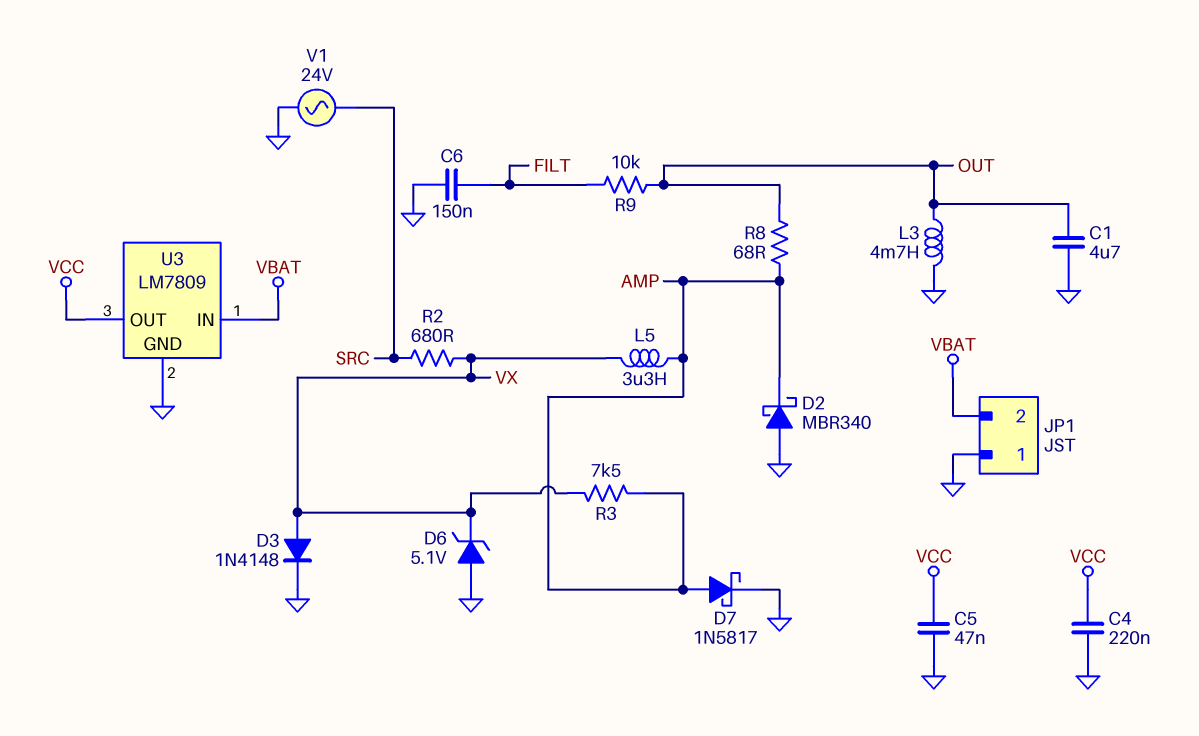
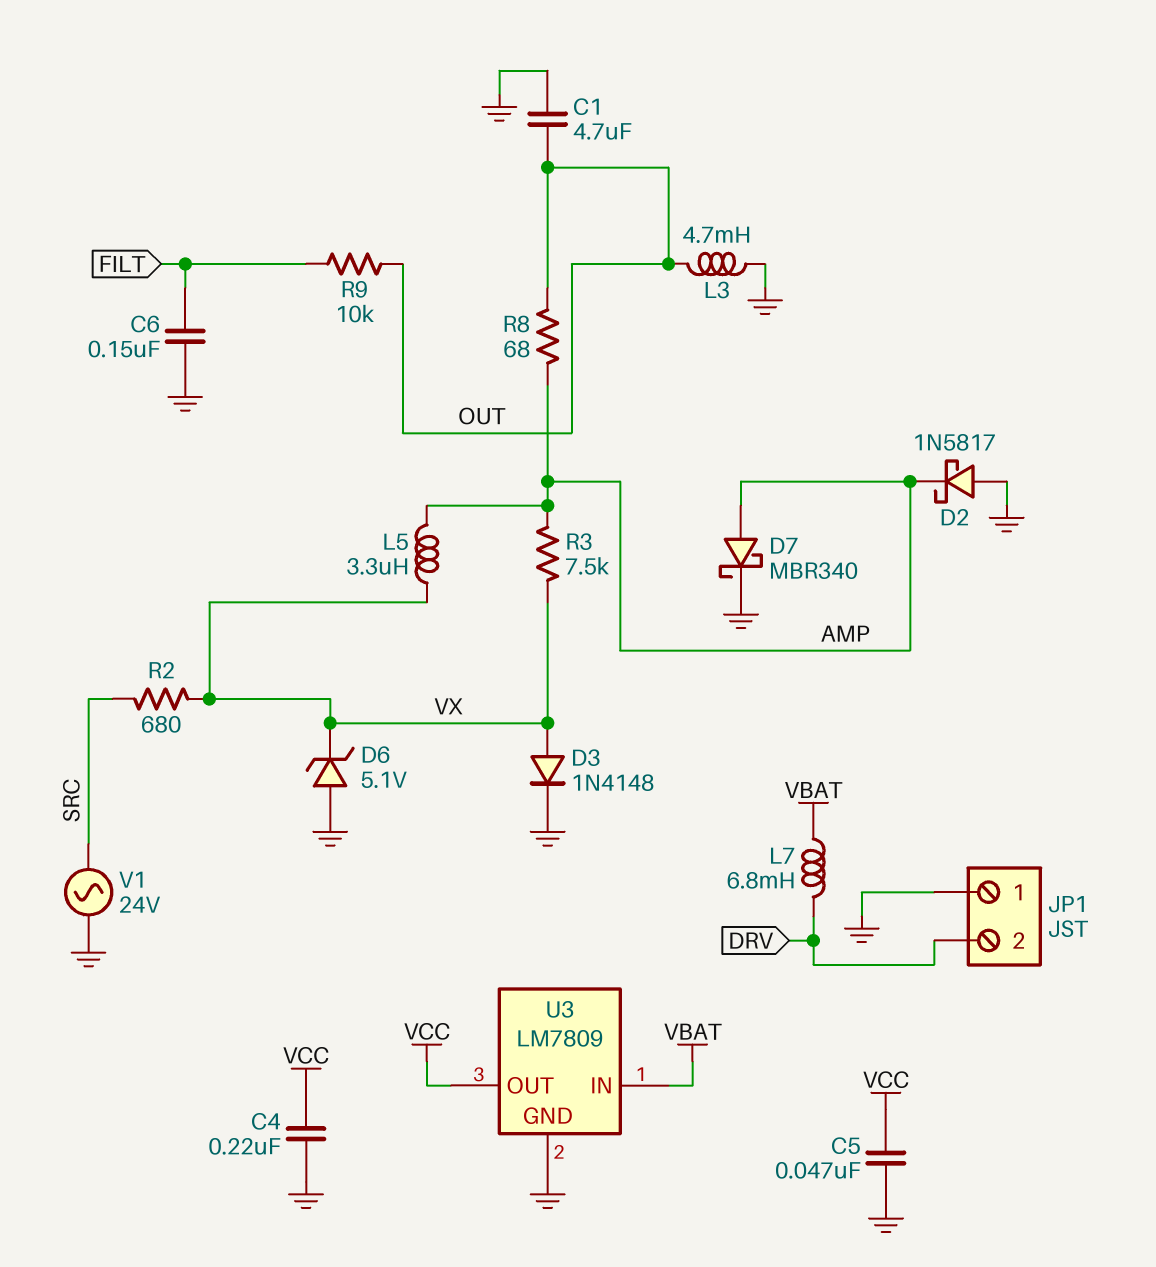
D2: schottky MBR340 (A GND, K AMP) -> schottky 1N5817 (A GND, K AMP)
D7: schottky 1N5817 (A AMP, K GND) -> schottky MBR340 (A AMP, K GND)
JP1 pin 2: VBAT -> DRV
L7: none -> 6.8mH (DRV, VBAT)

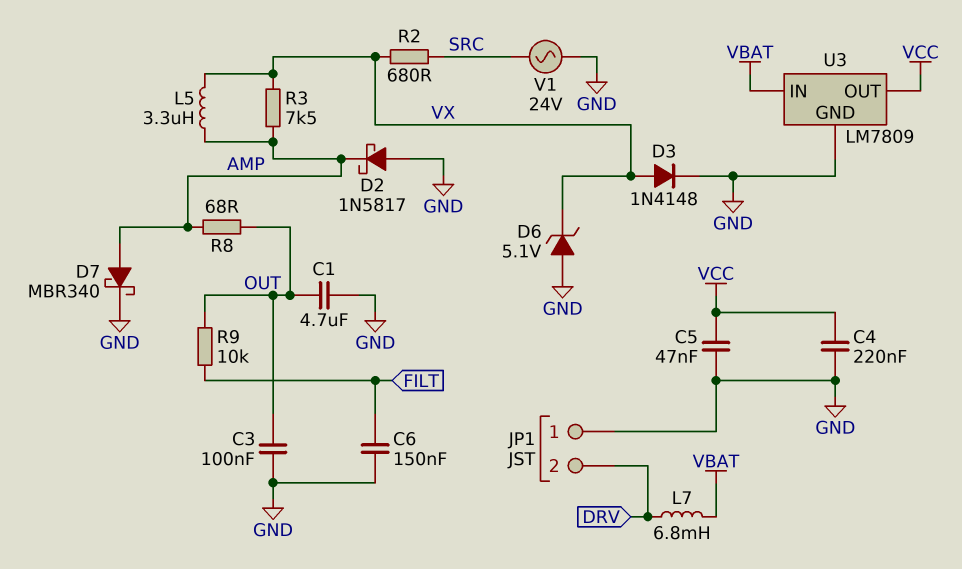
C3: none -> 100nF (GND, OUT)
L3: 4.7mH (GND, OUT) -> none

